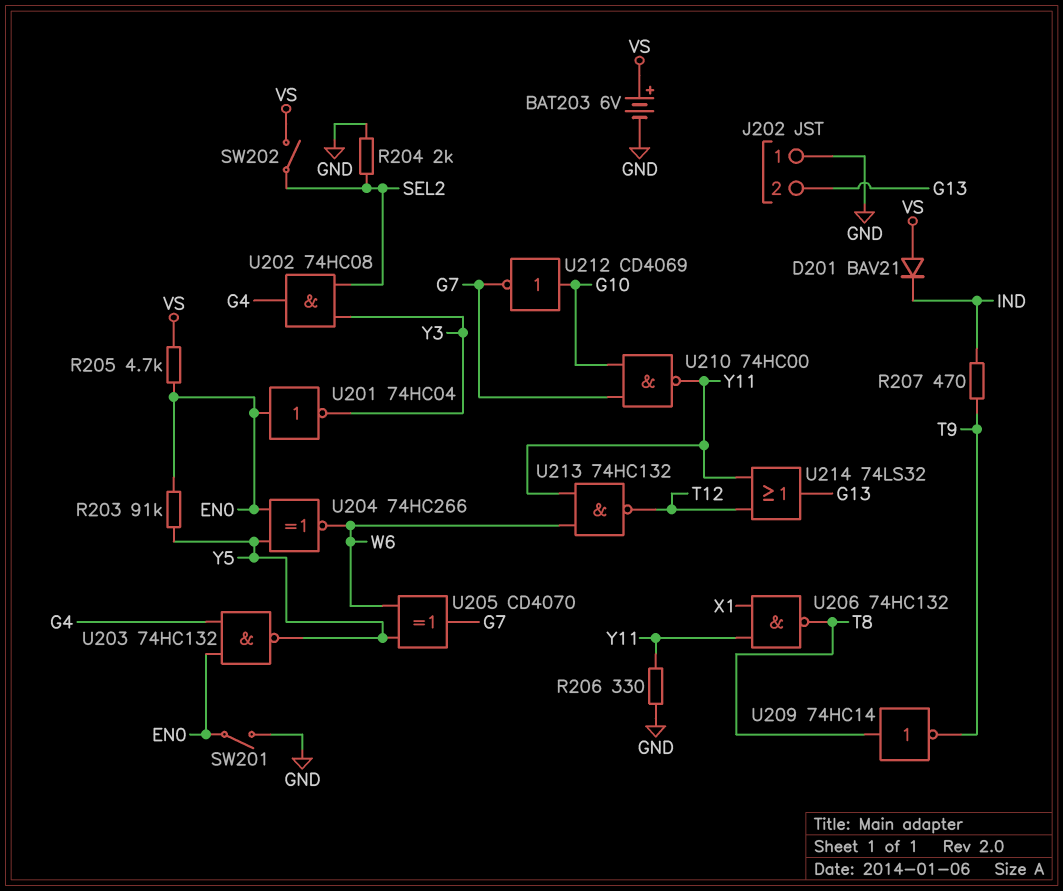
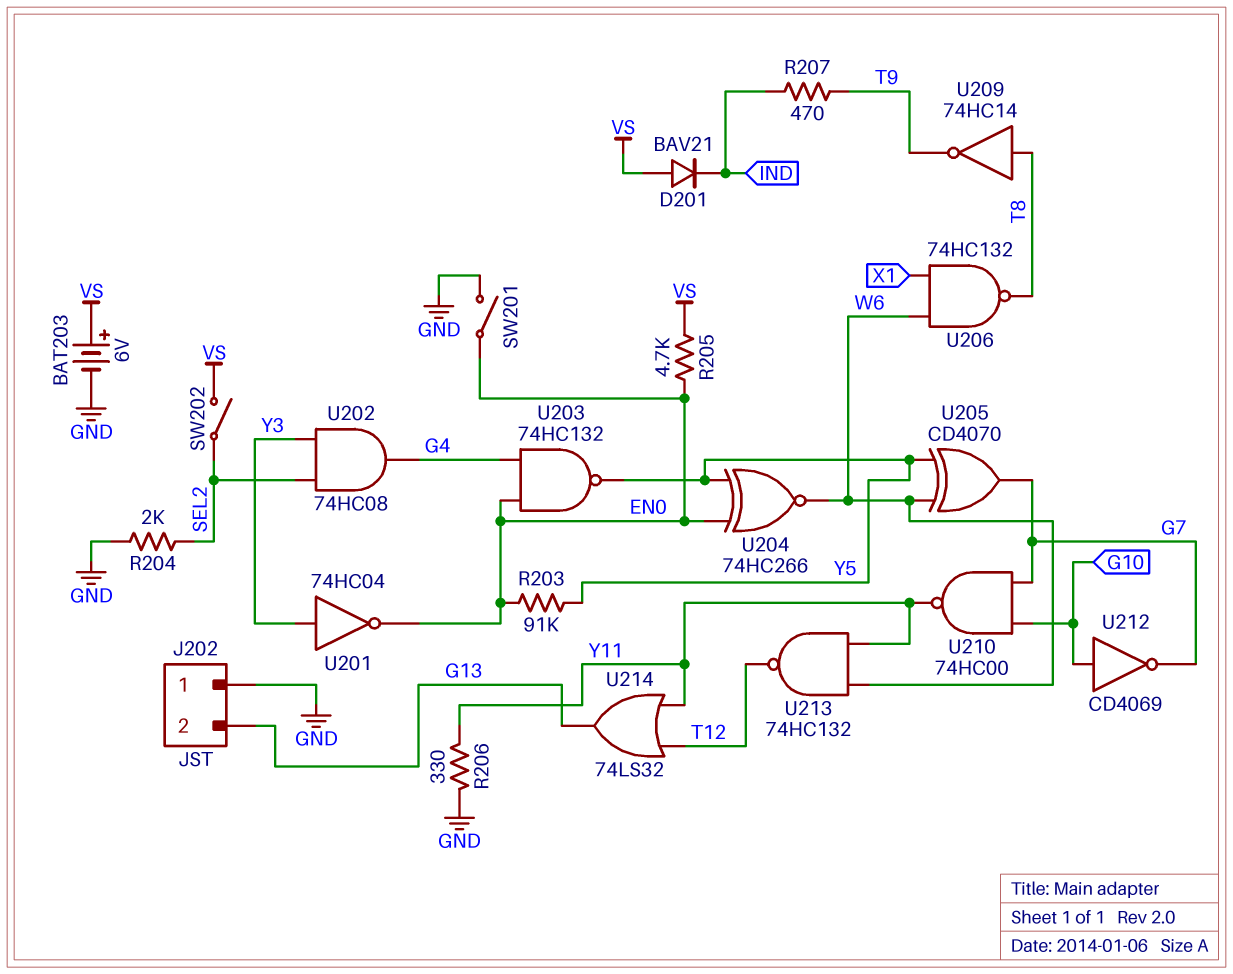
U201: NOT 74HC04 (in EN0, out Y3) -> NOT 74HC04 (in Y3, out EN0)
U206: NAND 74HC132 (in X1, in Y11, out T8) -> NAND 74HC132 (in W6, in X1, out T8)

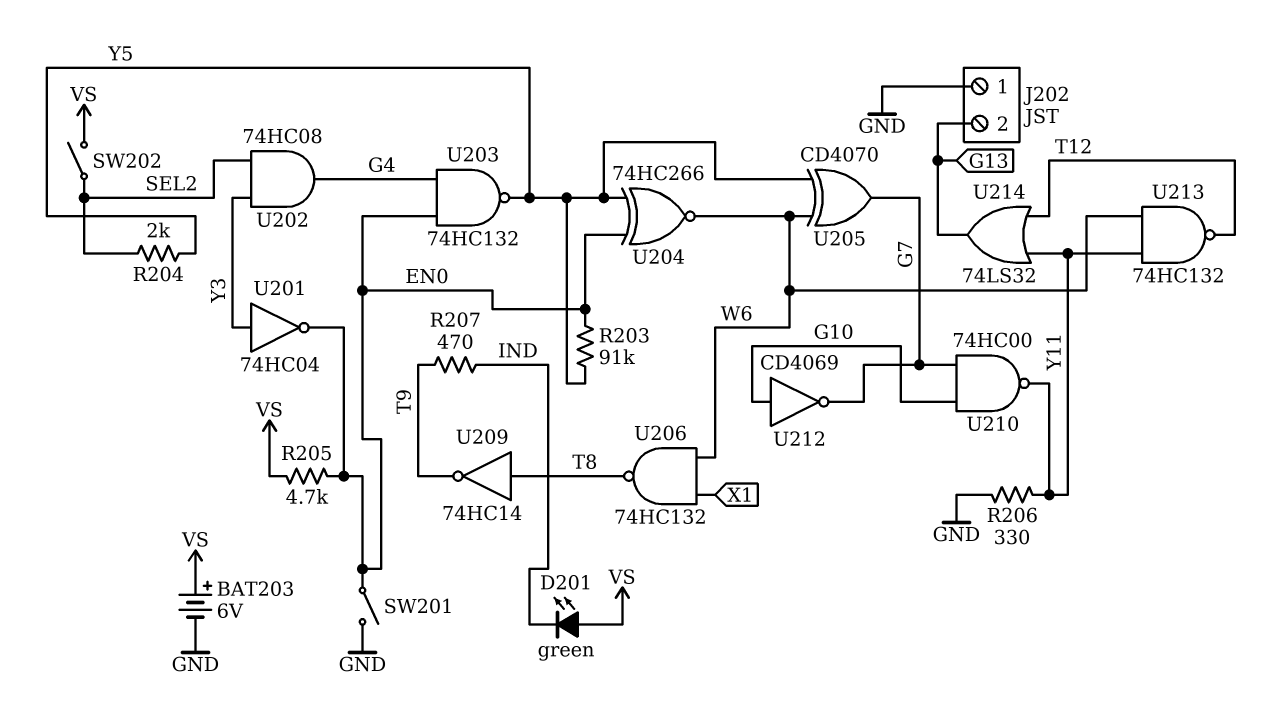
D201: diode BAV21 (A VS, K IND) -> LED green (A VS, K IND)
R204: 2k (GND, SEL2) -> 2k (SEL2, Y5)

